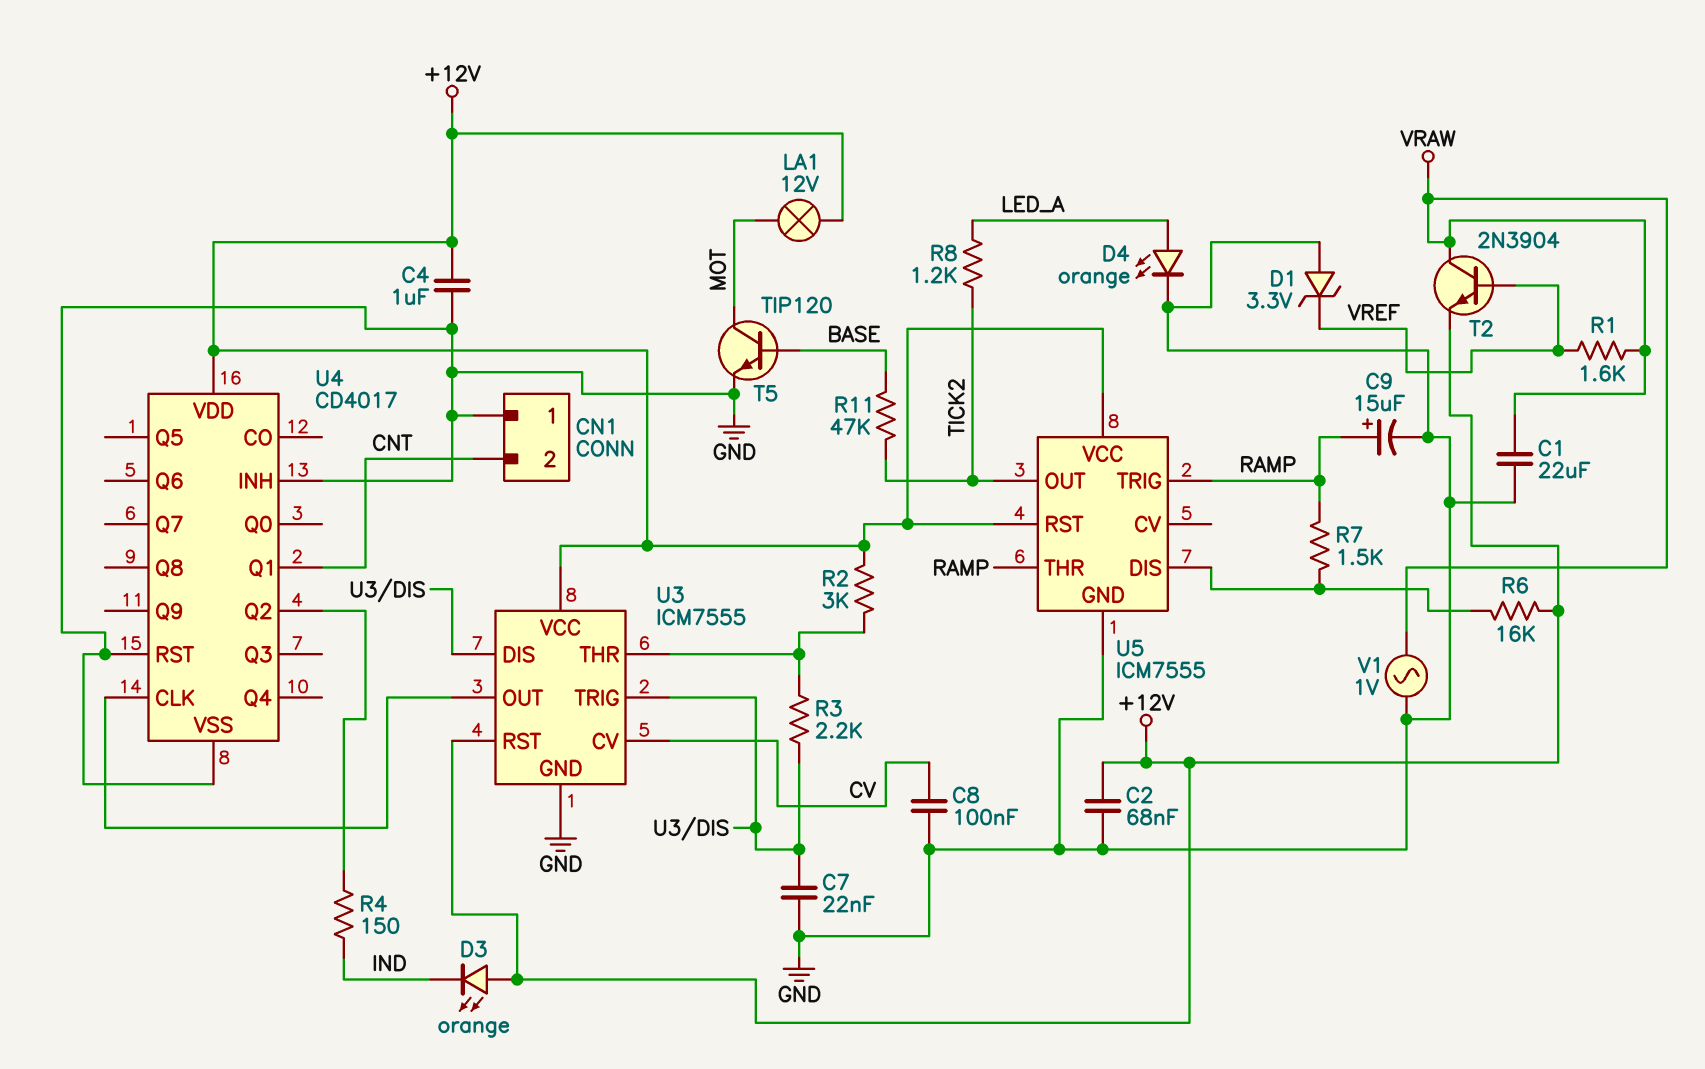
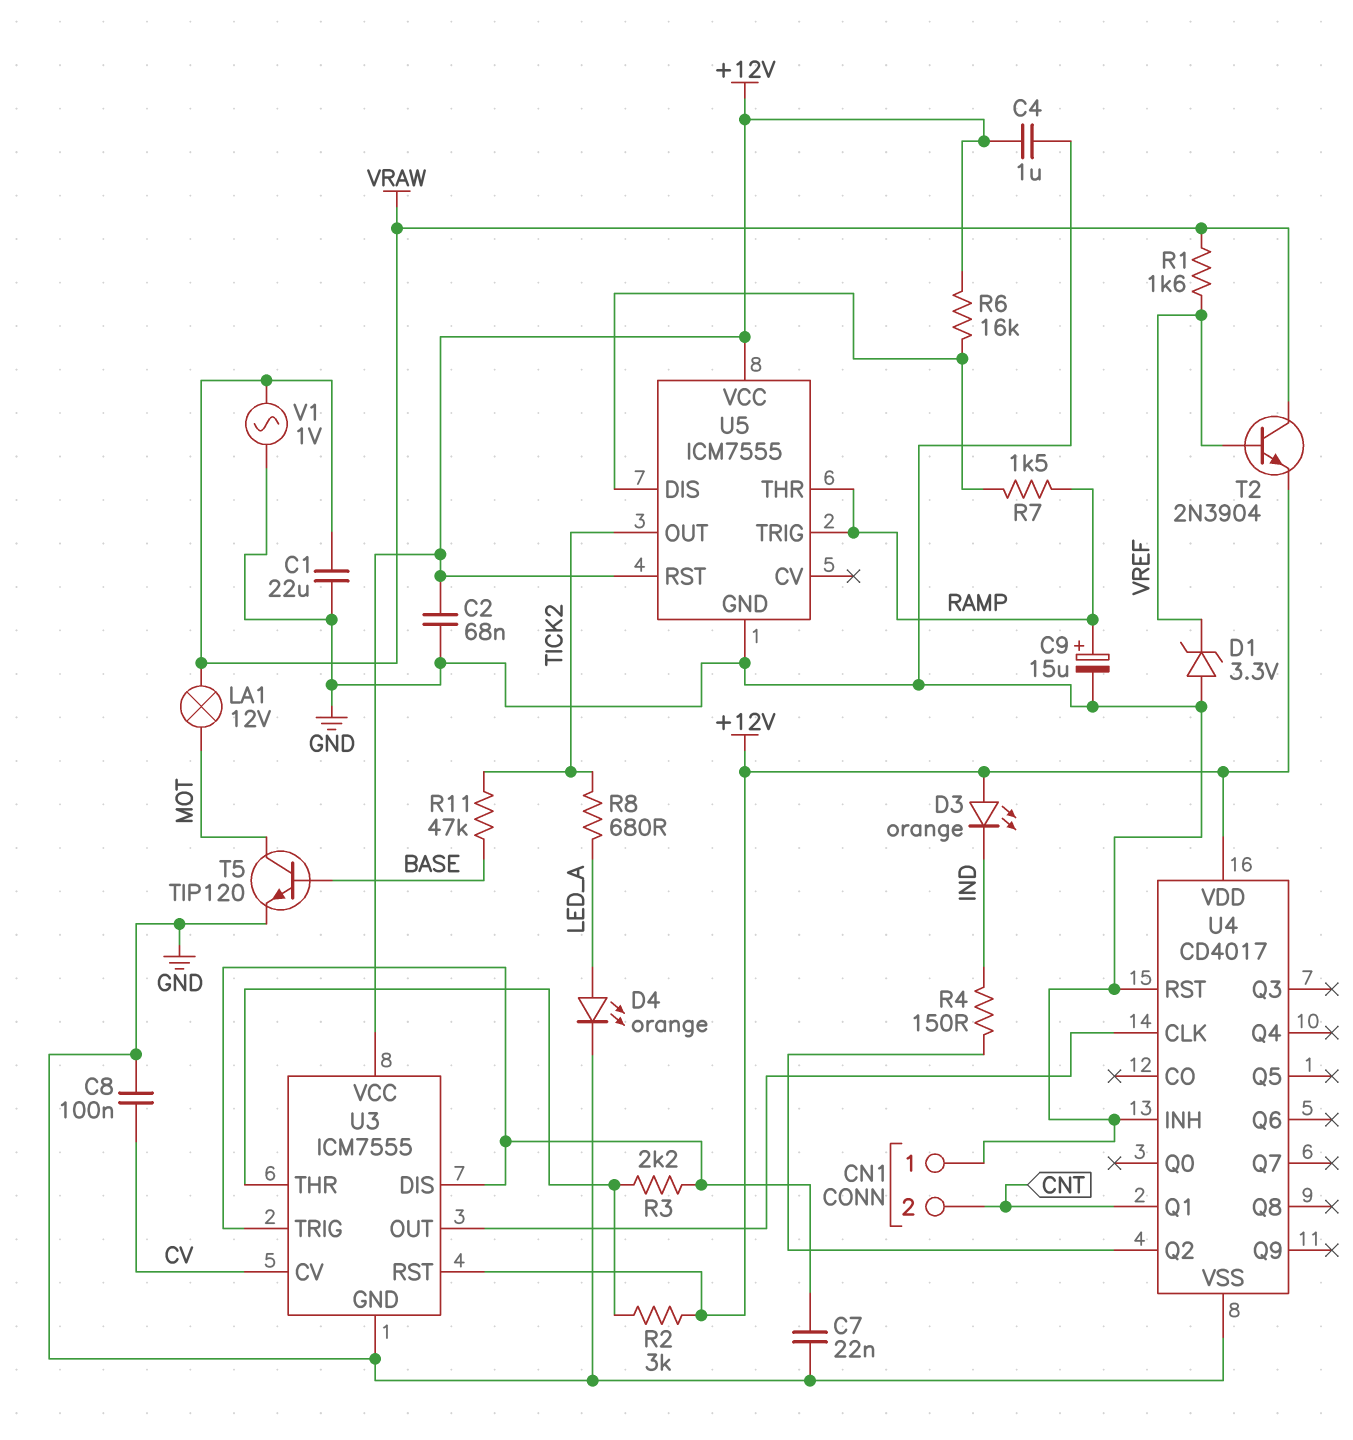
LA1: lamp 12V (+12V, MOT) -> lamp 12V (MOT, VRAW)
R8: 1.2k (LED_A, TICK2) -> 680 (LED_A, TICK2)

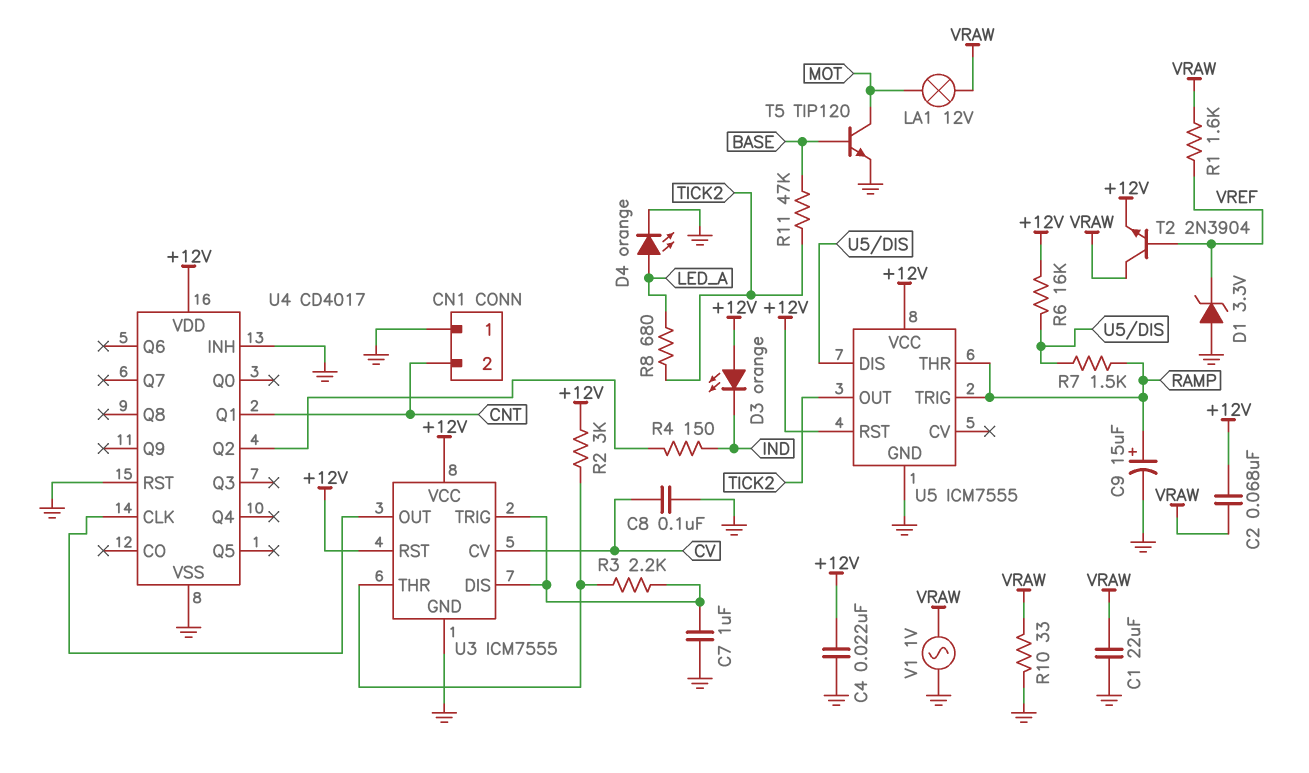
C2: 68nF (+12V, GND) -> 68nF (+12V, VRAW)
C4: 1uF (+12V, GND) -> 22nF (+12V, GND)
C7: 22nF (GND, U3/DIS) -> 1uF (GND, U3/DIS)
R10: none -> 33 (GND, VRAW)

